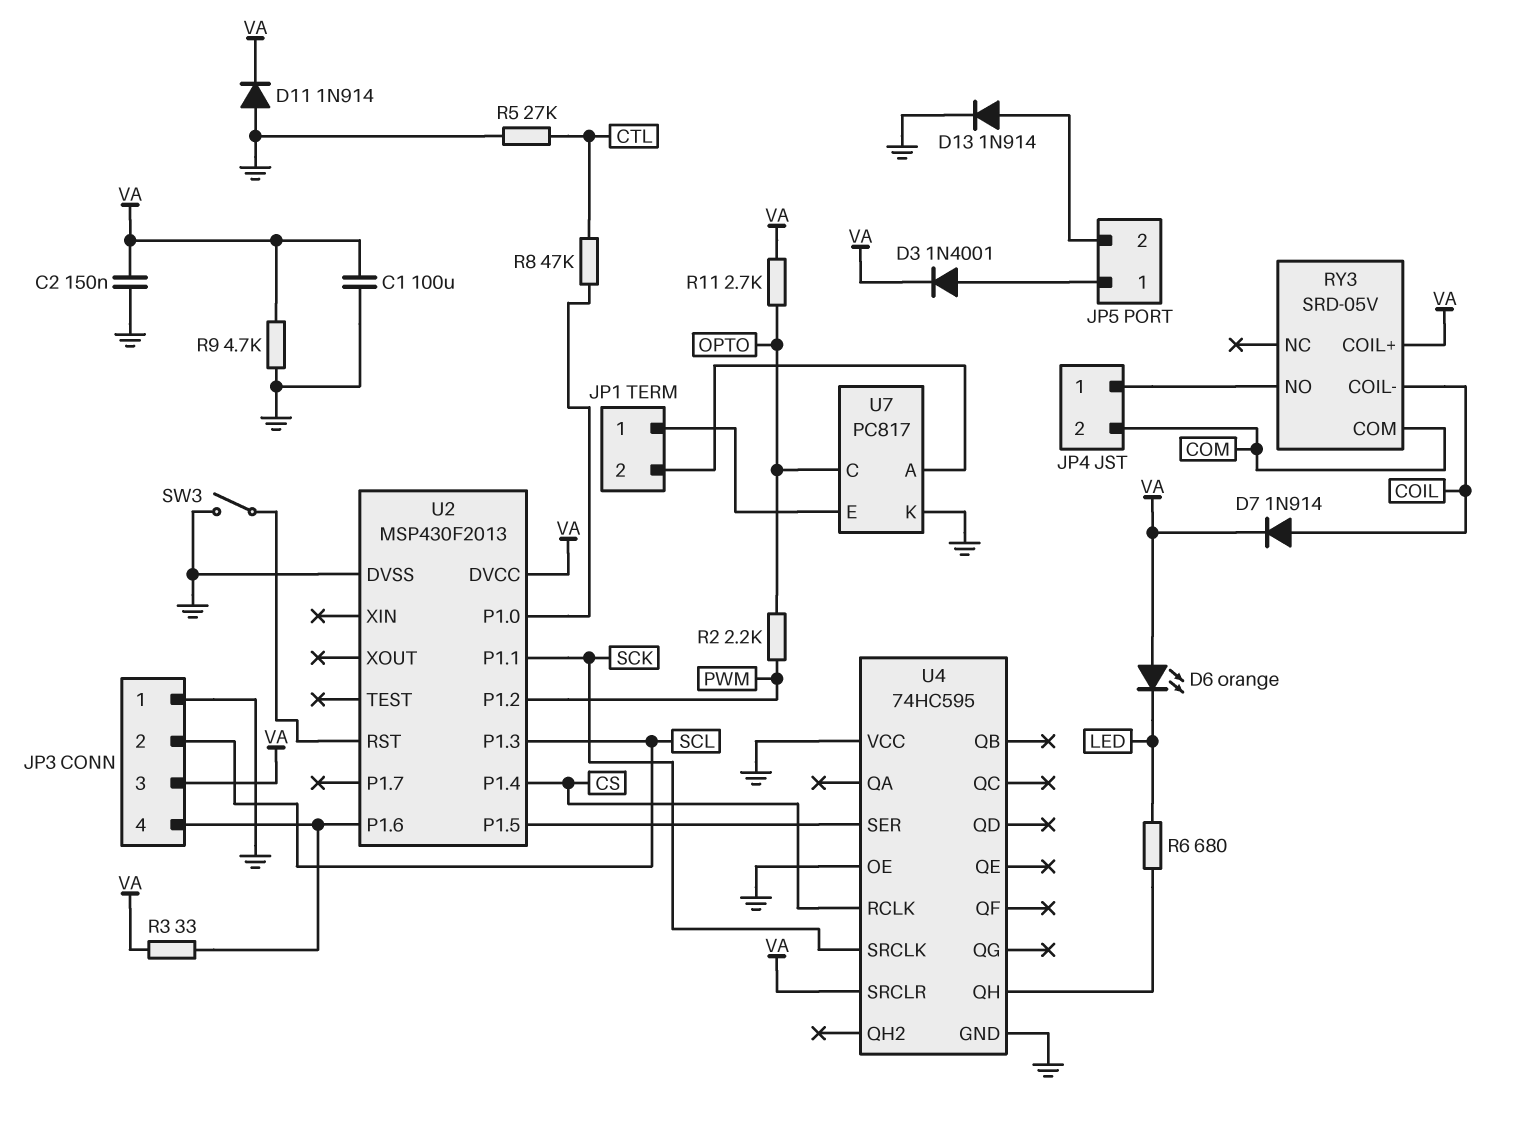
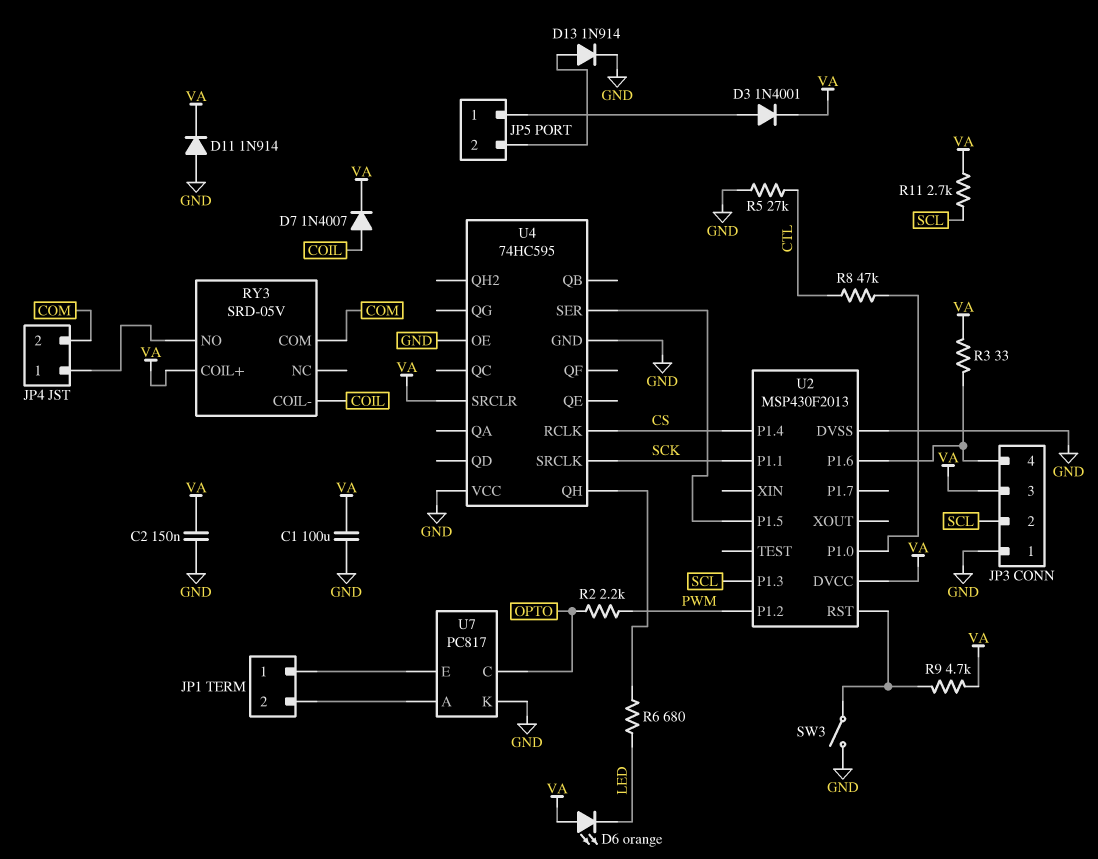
D7: diode 1N914 (A COIL, K VA) -> diode 1N4007 (A COIL, K VA)
R9: 4.7k (GND, VA) -> 4.7k (U2/RST, VA)
R11: 2.7k (OPTO, VA) -> 2.7k (SCL, VA)

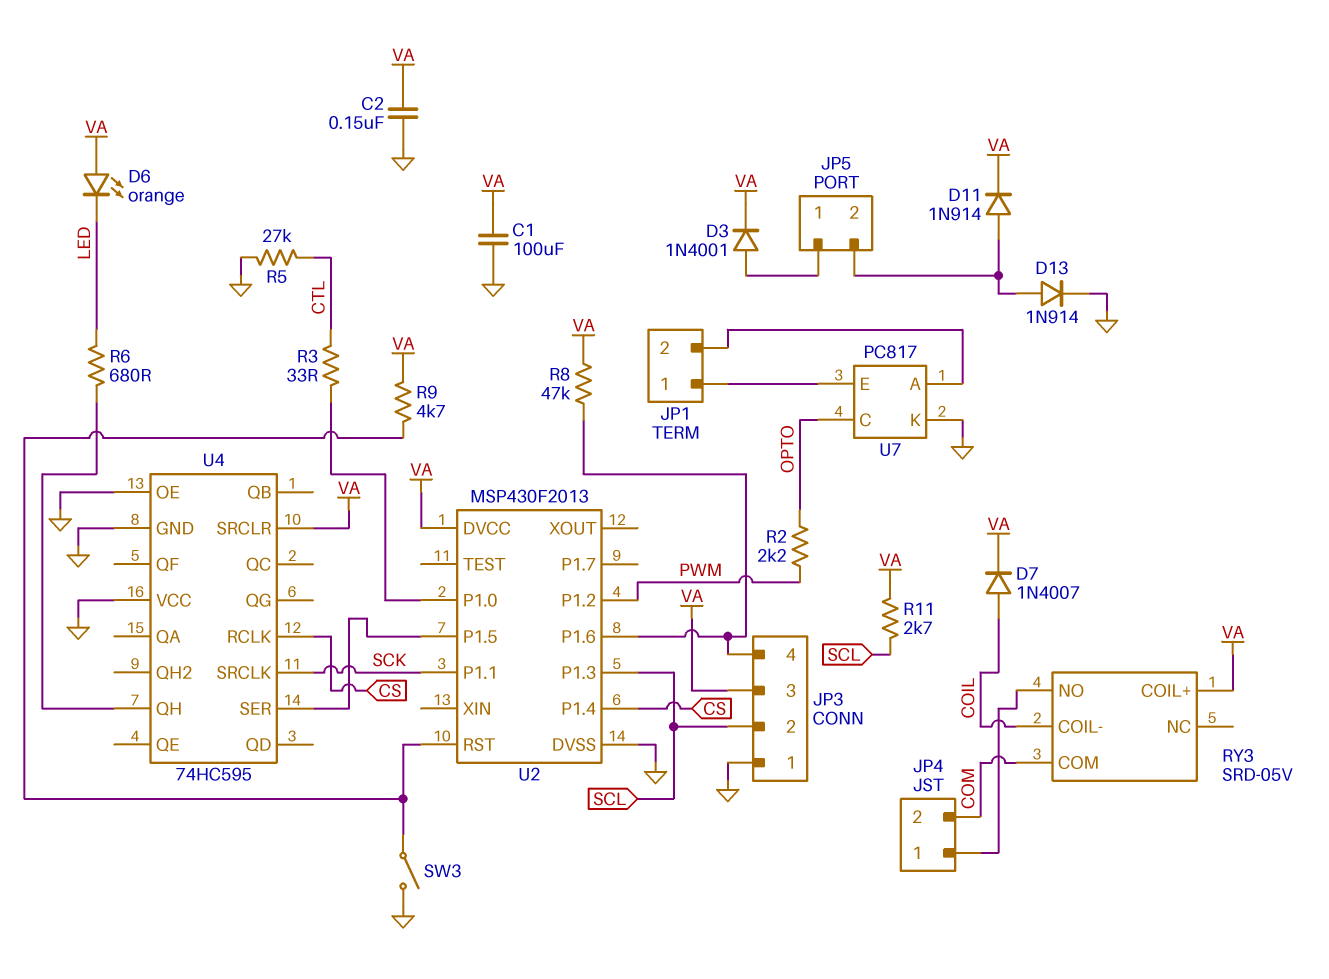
D11: diode 1N914 (A GND, K VA) -> diode 1N914 (A JP5/2, K VA)
R3: 33 (JP3/4, VA) -> 33 (CTL, U2/P1.0)
R8: 47k (CTL, U2/P1.0) -> 47k (JP3/4, VA)

